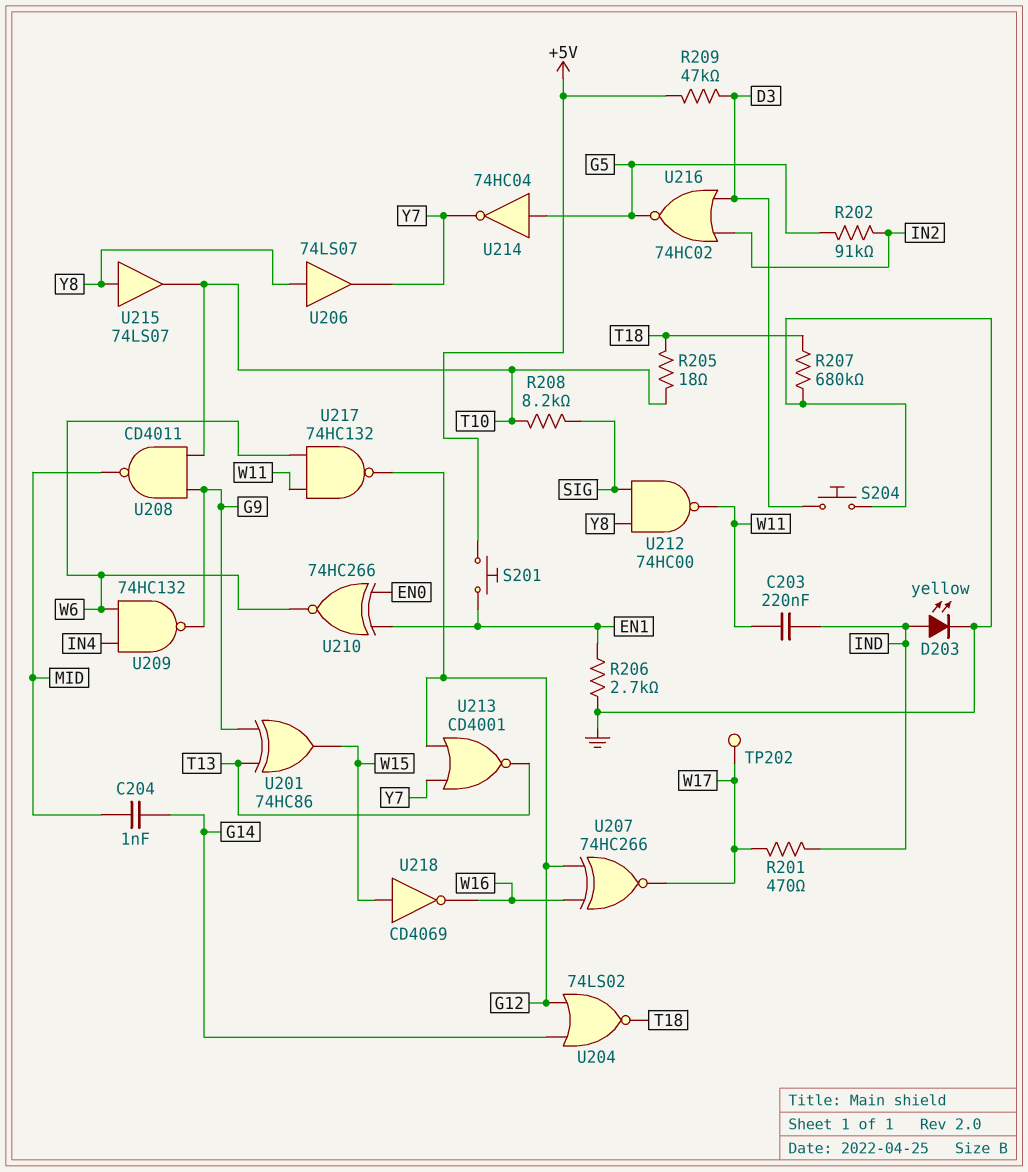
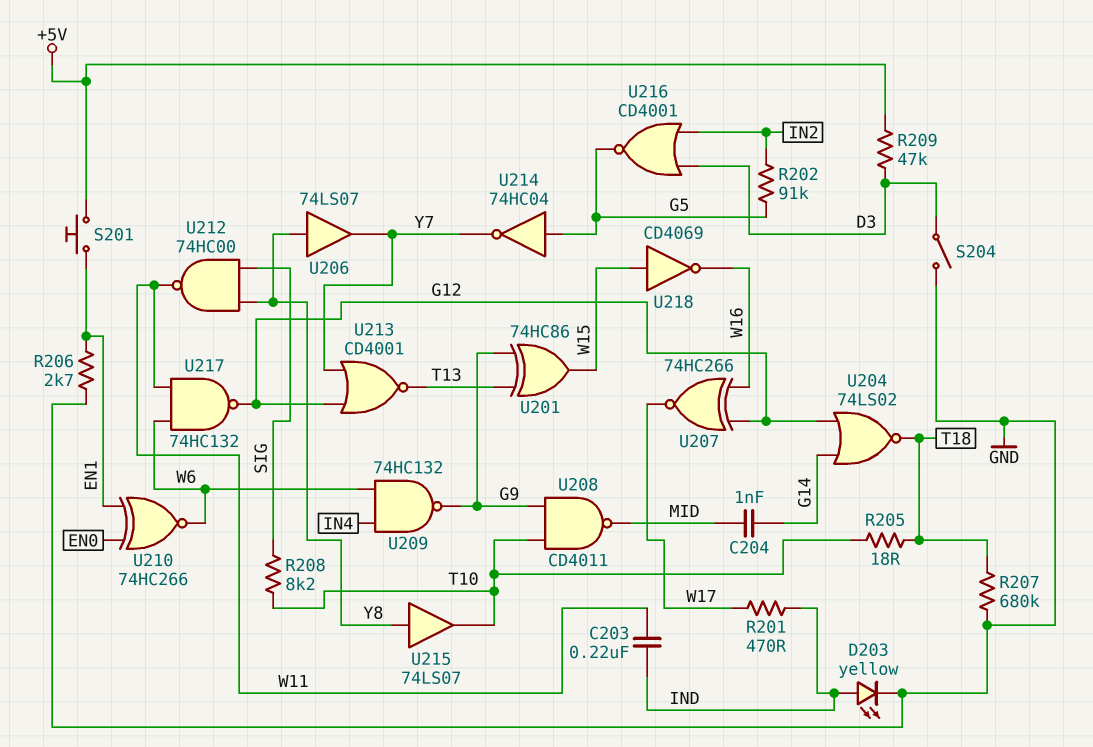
S204: button (D3, GND) -> switch (D3, GND)
TP202: test point (W17) -> none
U216: NOR 74HC02 (in D3, in IN2, out G5) -> NOR CD4001 (in D3, in IN2, out G5)

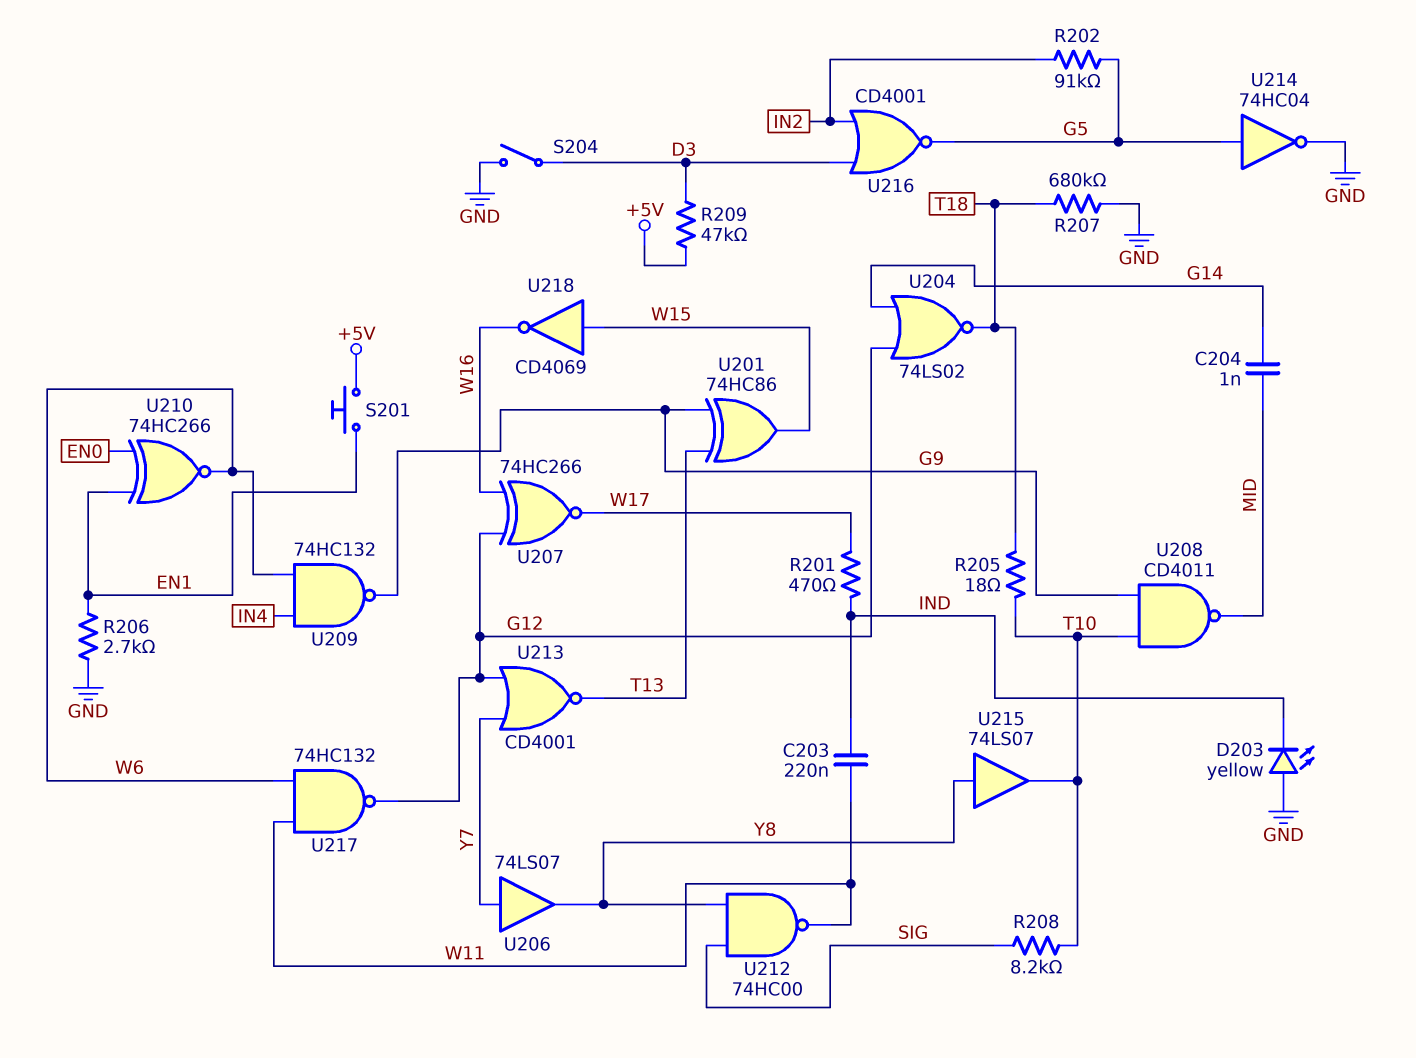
D203: LED yellow (A IND, K GND) -> LED yellow (A GND, K IND)
U206: buffer 74LS07 (in Y8, out Y7) -> buffer 74LS07 (in Y7, out Y8)
U214: NOT 74HC04 (in G5, out Y7) -> NOT 74HC04 (in G5, out GND)

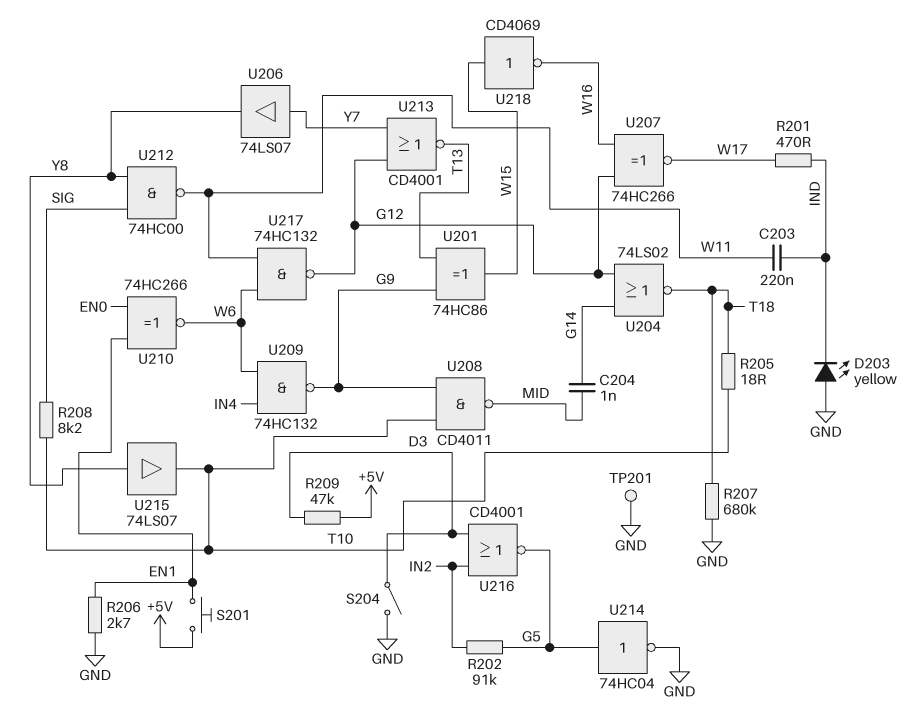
TP201: none -> test point (GND)

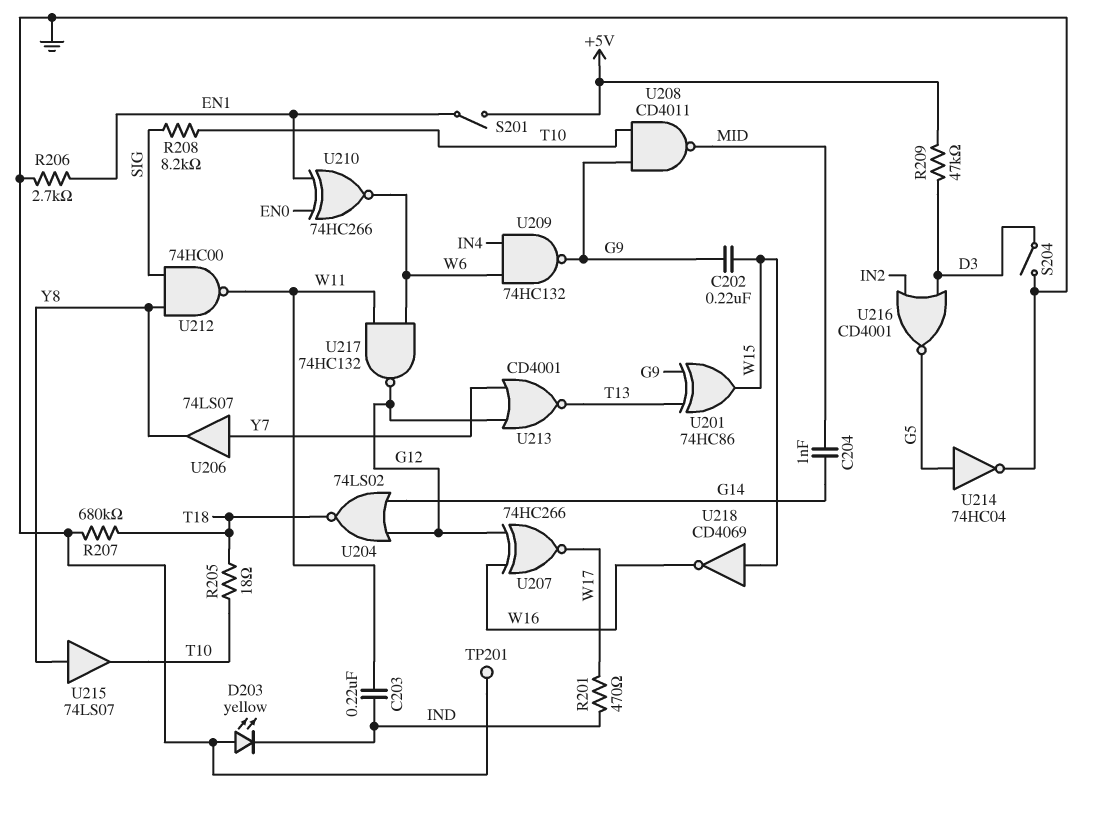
C202: none -> 220nF (G9, W15)
R202: 91k (G5, IN2) -> none
S201: button (+5V, EN1) -> switch (+5V, EN1)

